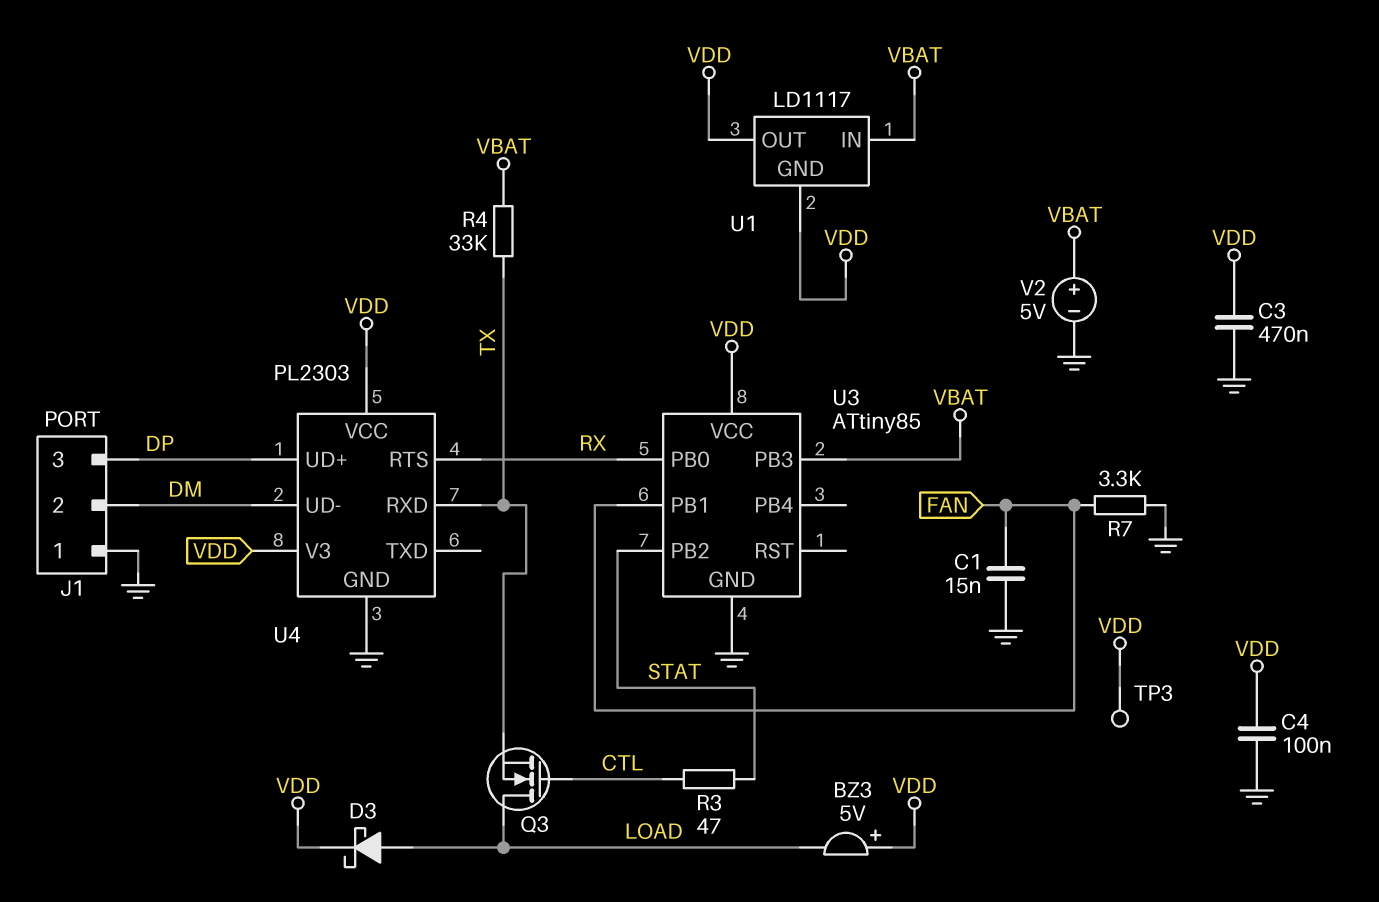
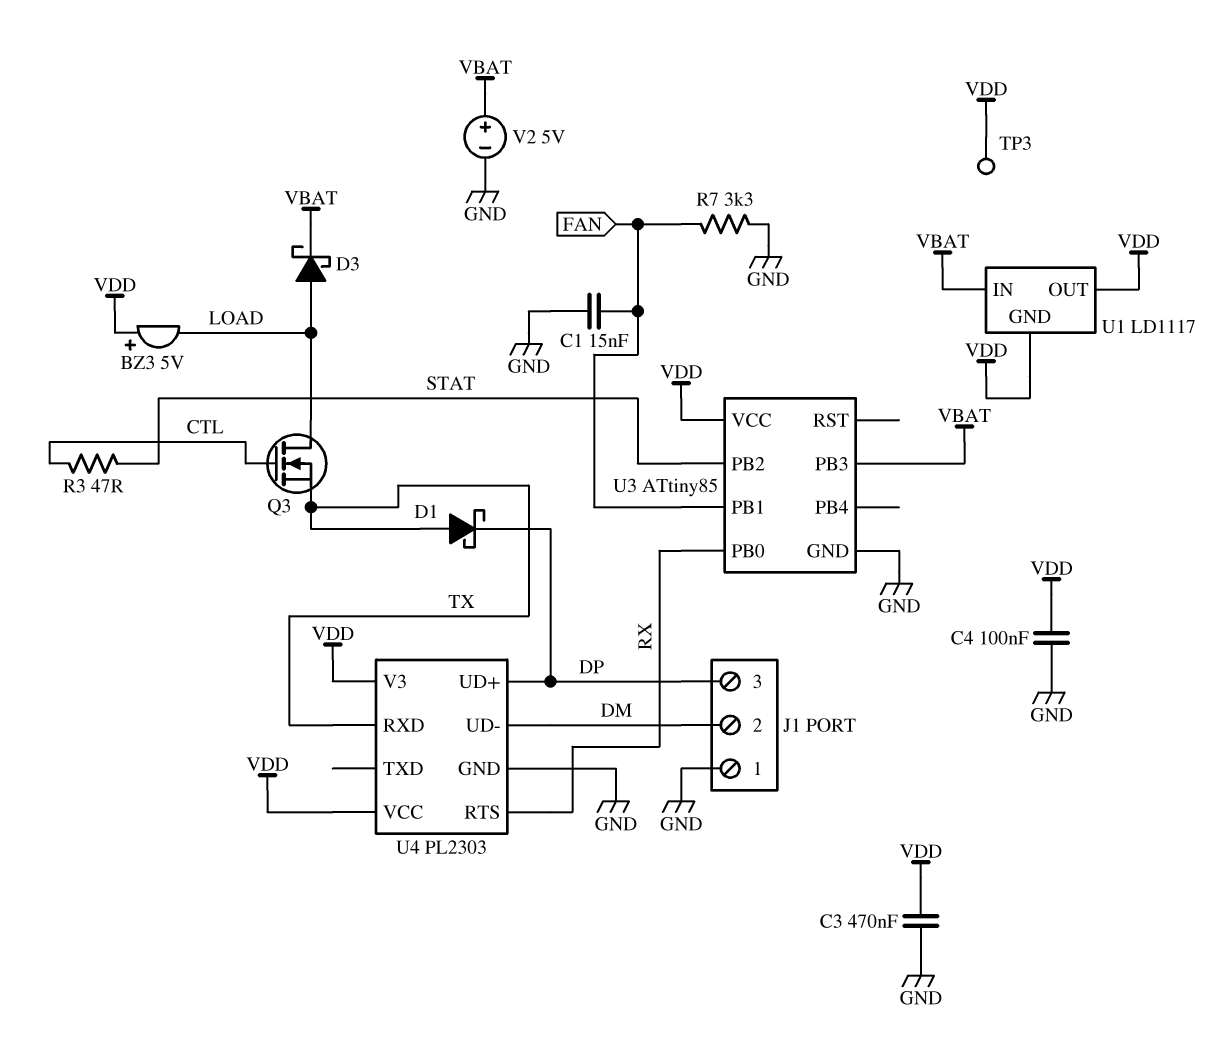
D1: none -> schottky (A TX, K DP)
D3: schottky (A LOAD, K VDD) -> schottky (A LOAD, K VBAT)
R4: 33k (TX, VBAT) -> none

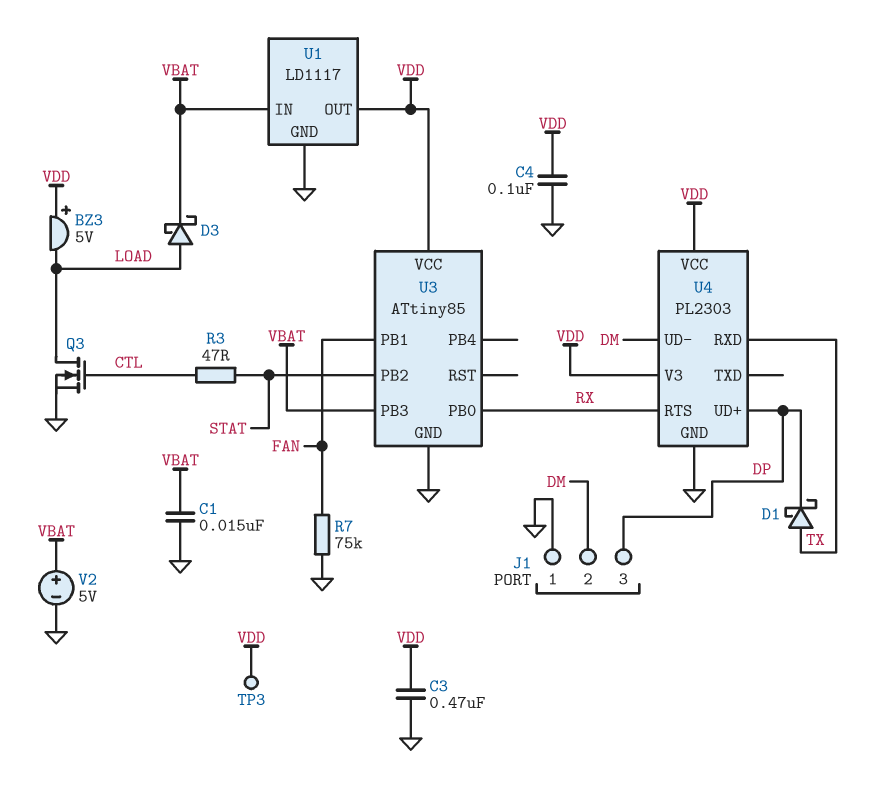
C1: 15nF (FAN, GND) -> 15nF (GND, VBAT)
Q3: NMOS (G CTL, D LOAD, S TX) -> NMOS (G CTL, D LOAD, S GND)
R7: 3.3k (FAN, GND) -> 75k (FAN, GND)
U1 pin GND: VDD -> GND

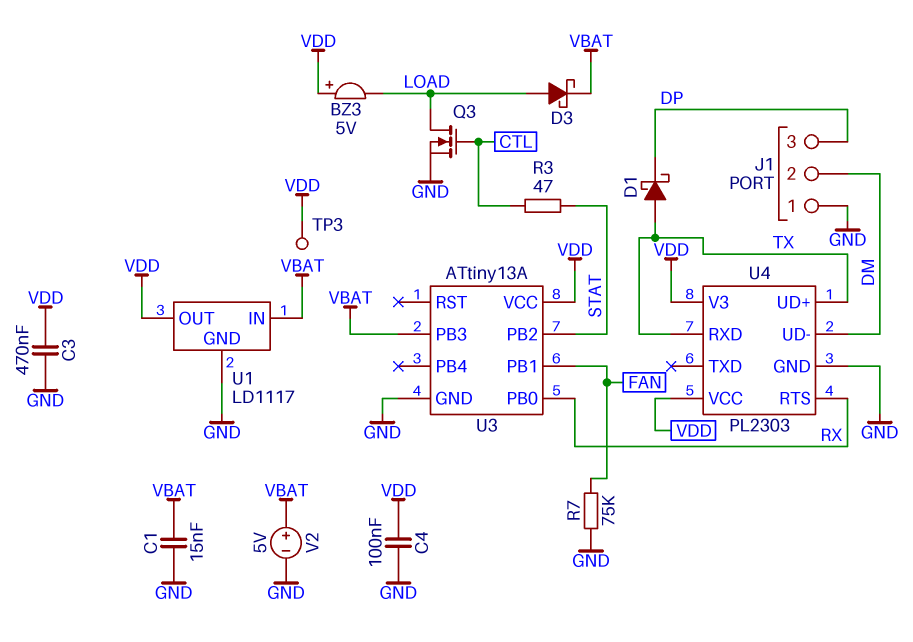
U3: ATtiny85 -> ATtiny13A
U4 pin UD+: DP -> TX

